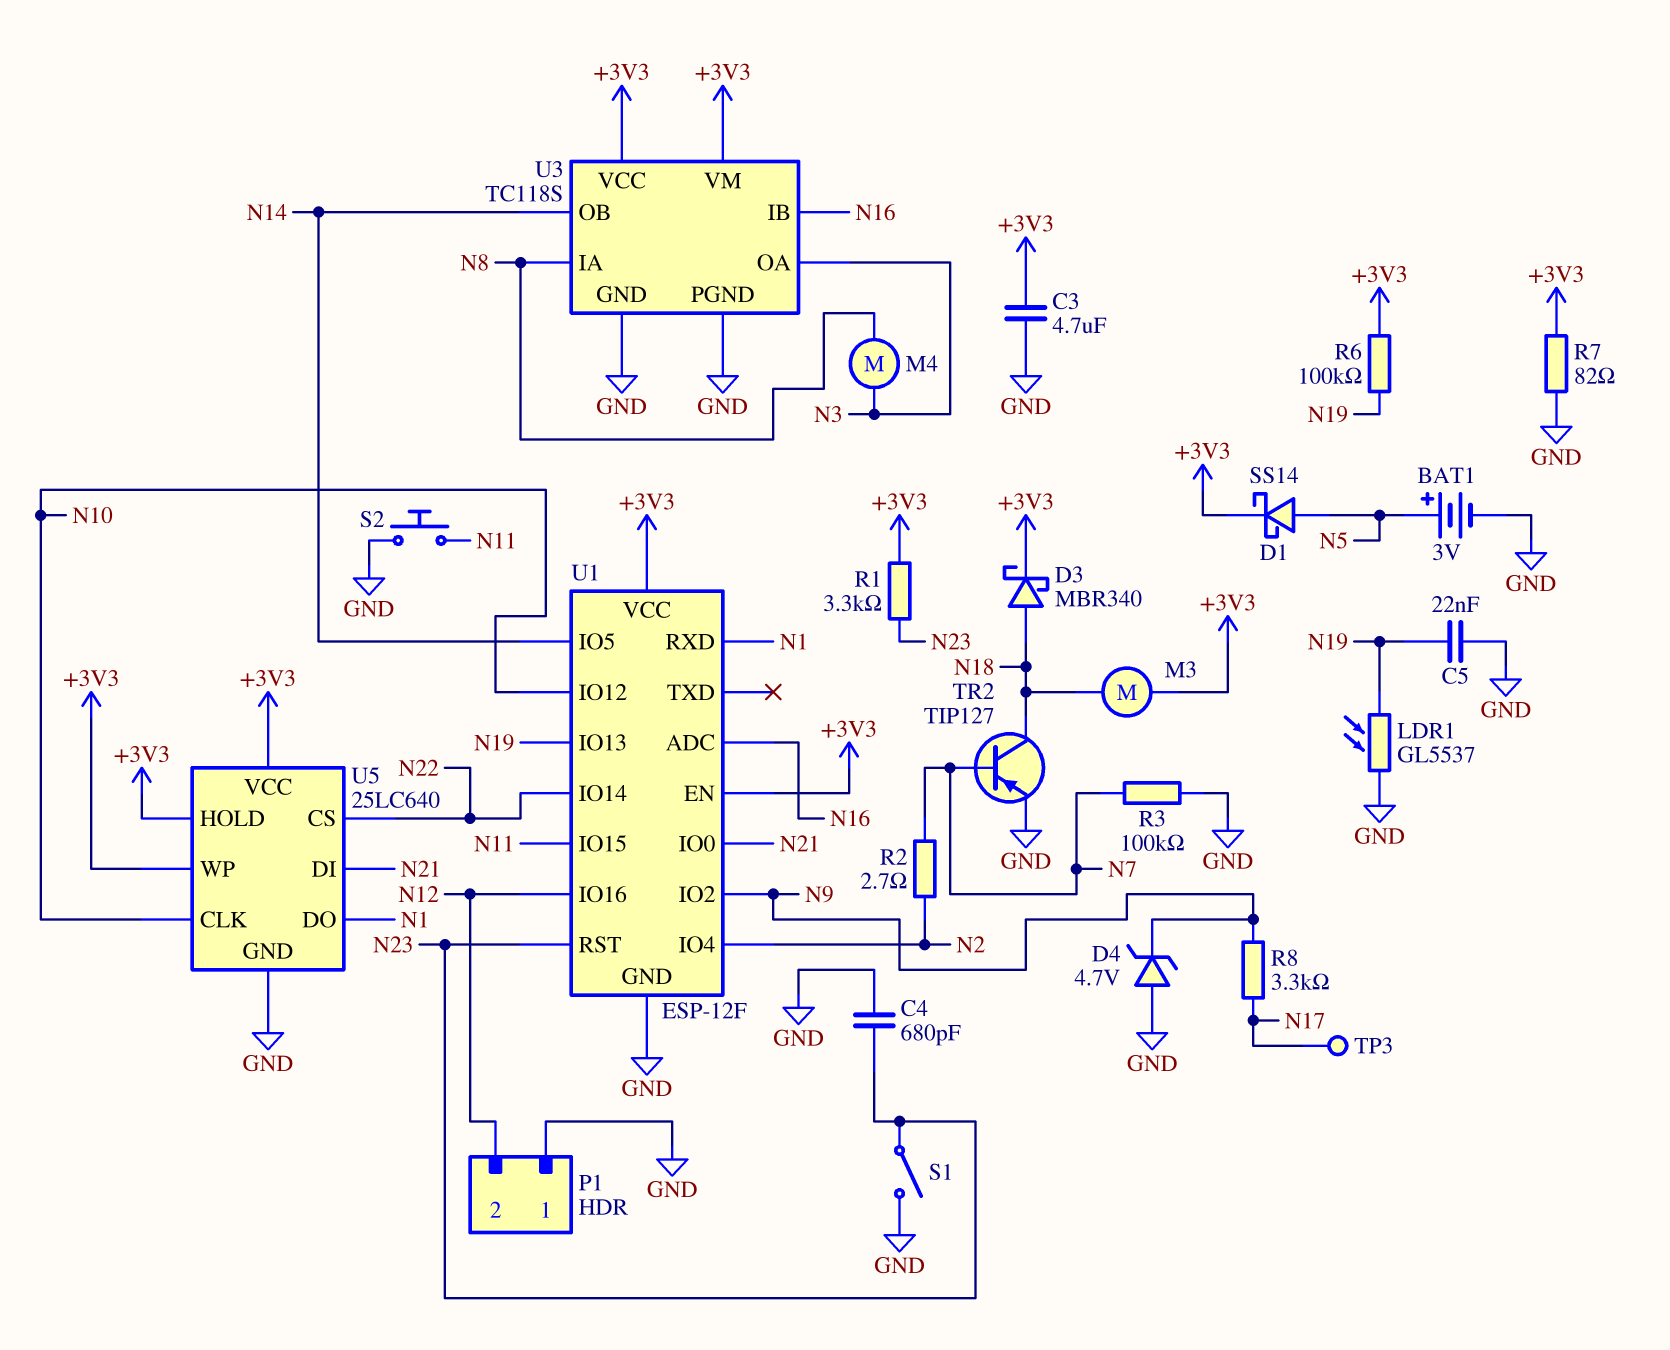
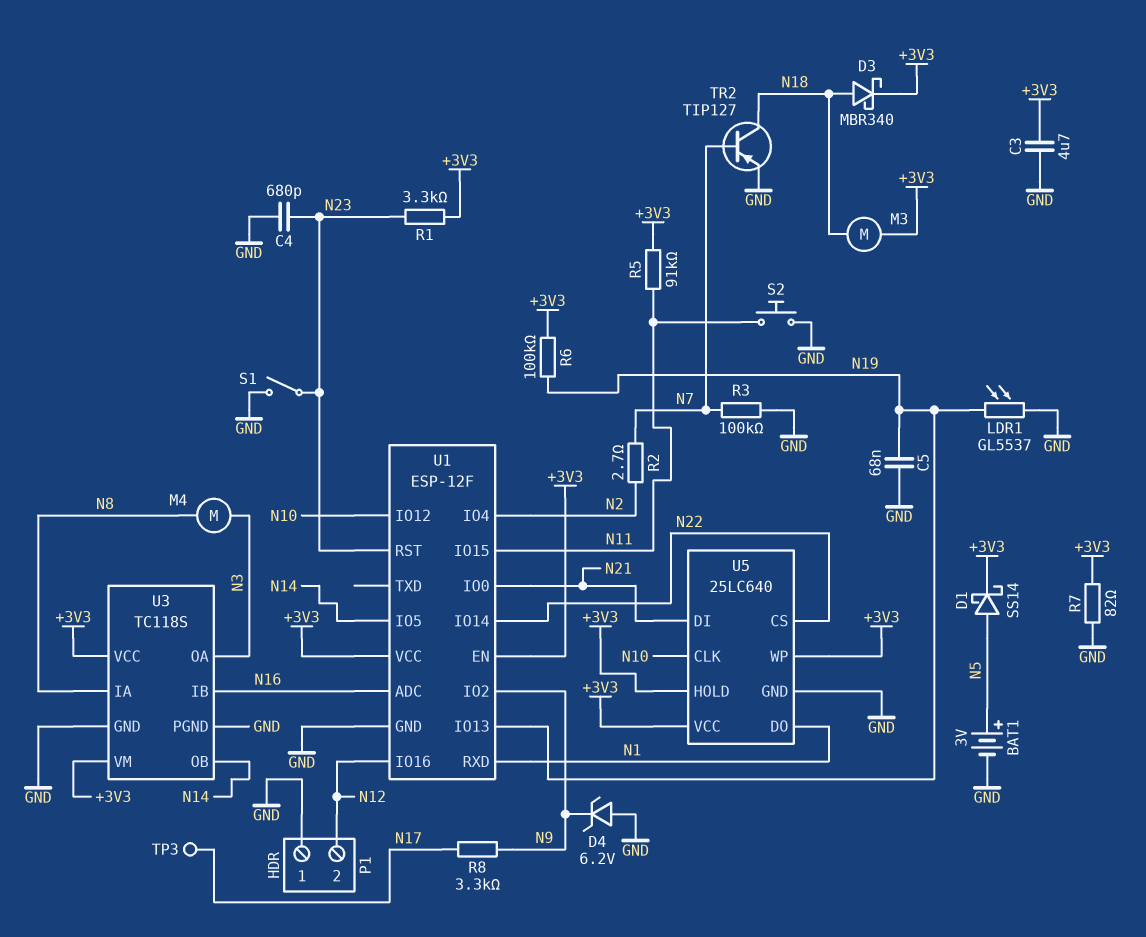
C5: 22nF (GND, N19) -> 68nF (GND, N19)
D4: zener 4.7V (A GND, K N9) -> zener 6.2V (A GND, K N9)
R5: none -> 91k (+3V3, N11)

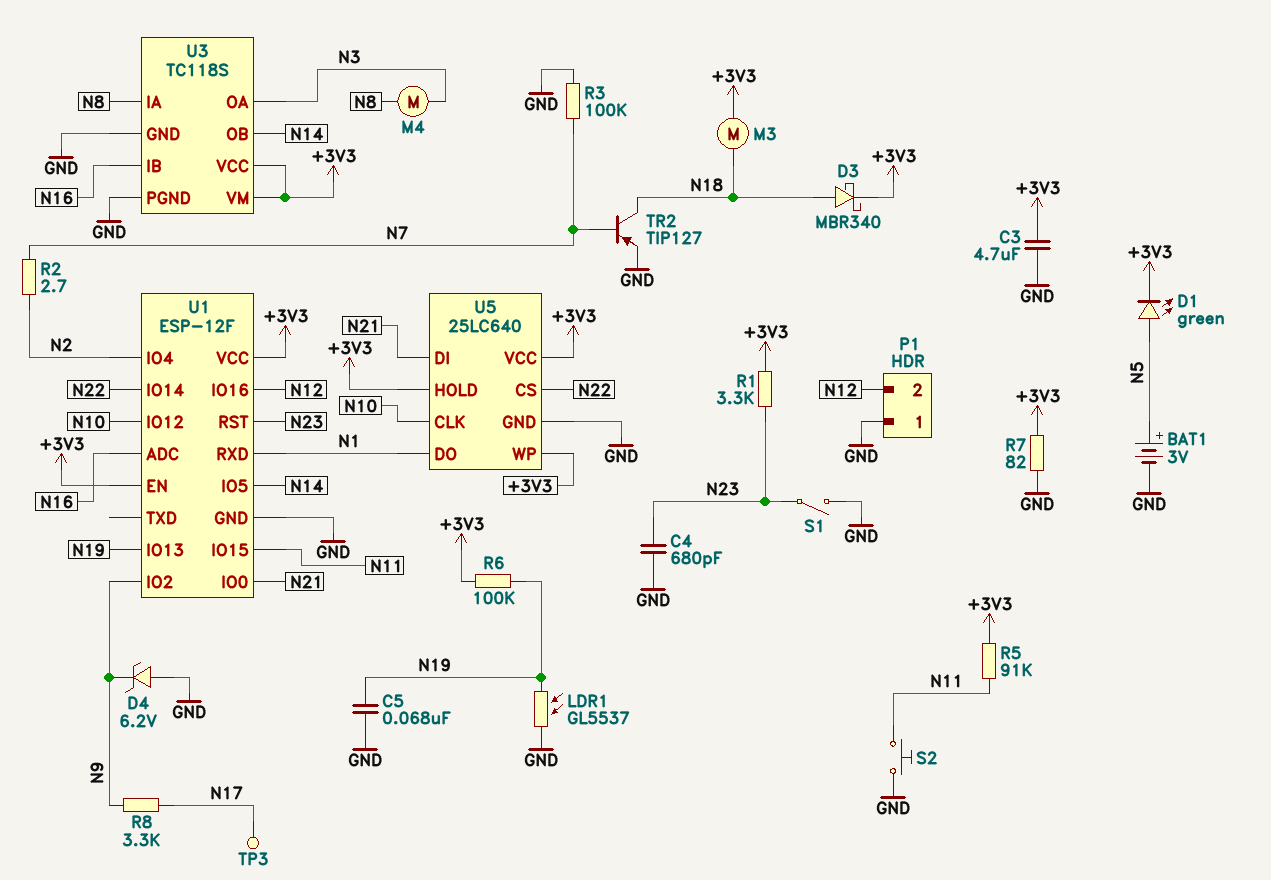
D1: schottky SS14 (A N5, K +3V3) -> LED green (A N5, K +3V3)

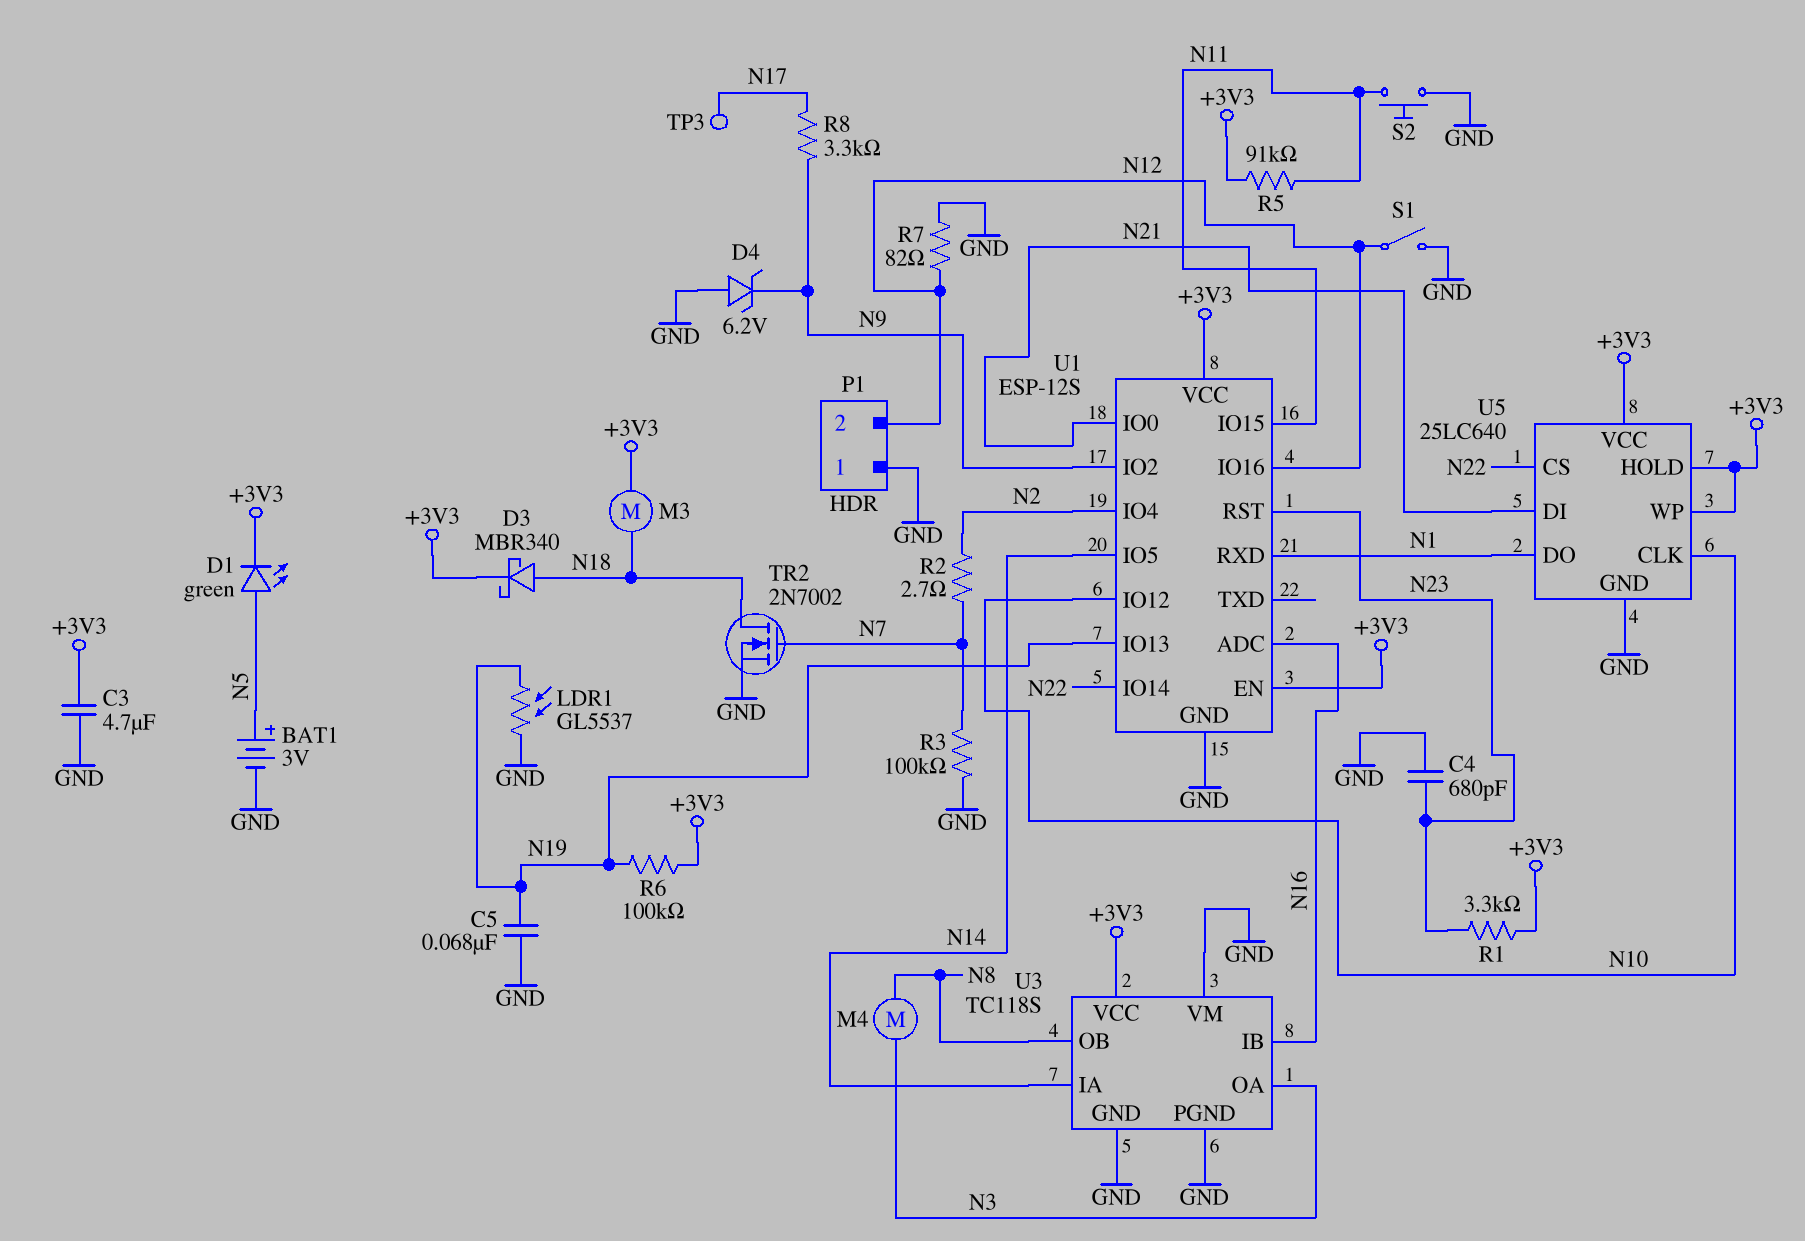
R7: 82 (+3V3, GND) -> 82 (GND, N12)
S1: switch (GND, N23) -> switch (GND, N12)
TR2: PNP TIP127 (B N7, C N18, E GND) -> NMOS 2N7002 (G N7, D N18, S GND)
U1: ESP-12F -> ESP-12S
U3 pin IA: N8 -> N14
U3 pin OB: N14 -> N8
U3 pin VM: +3V3 -> GND

